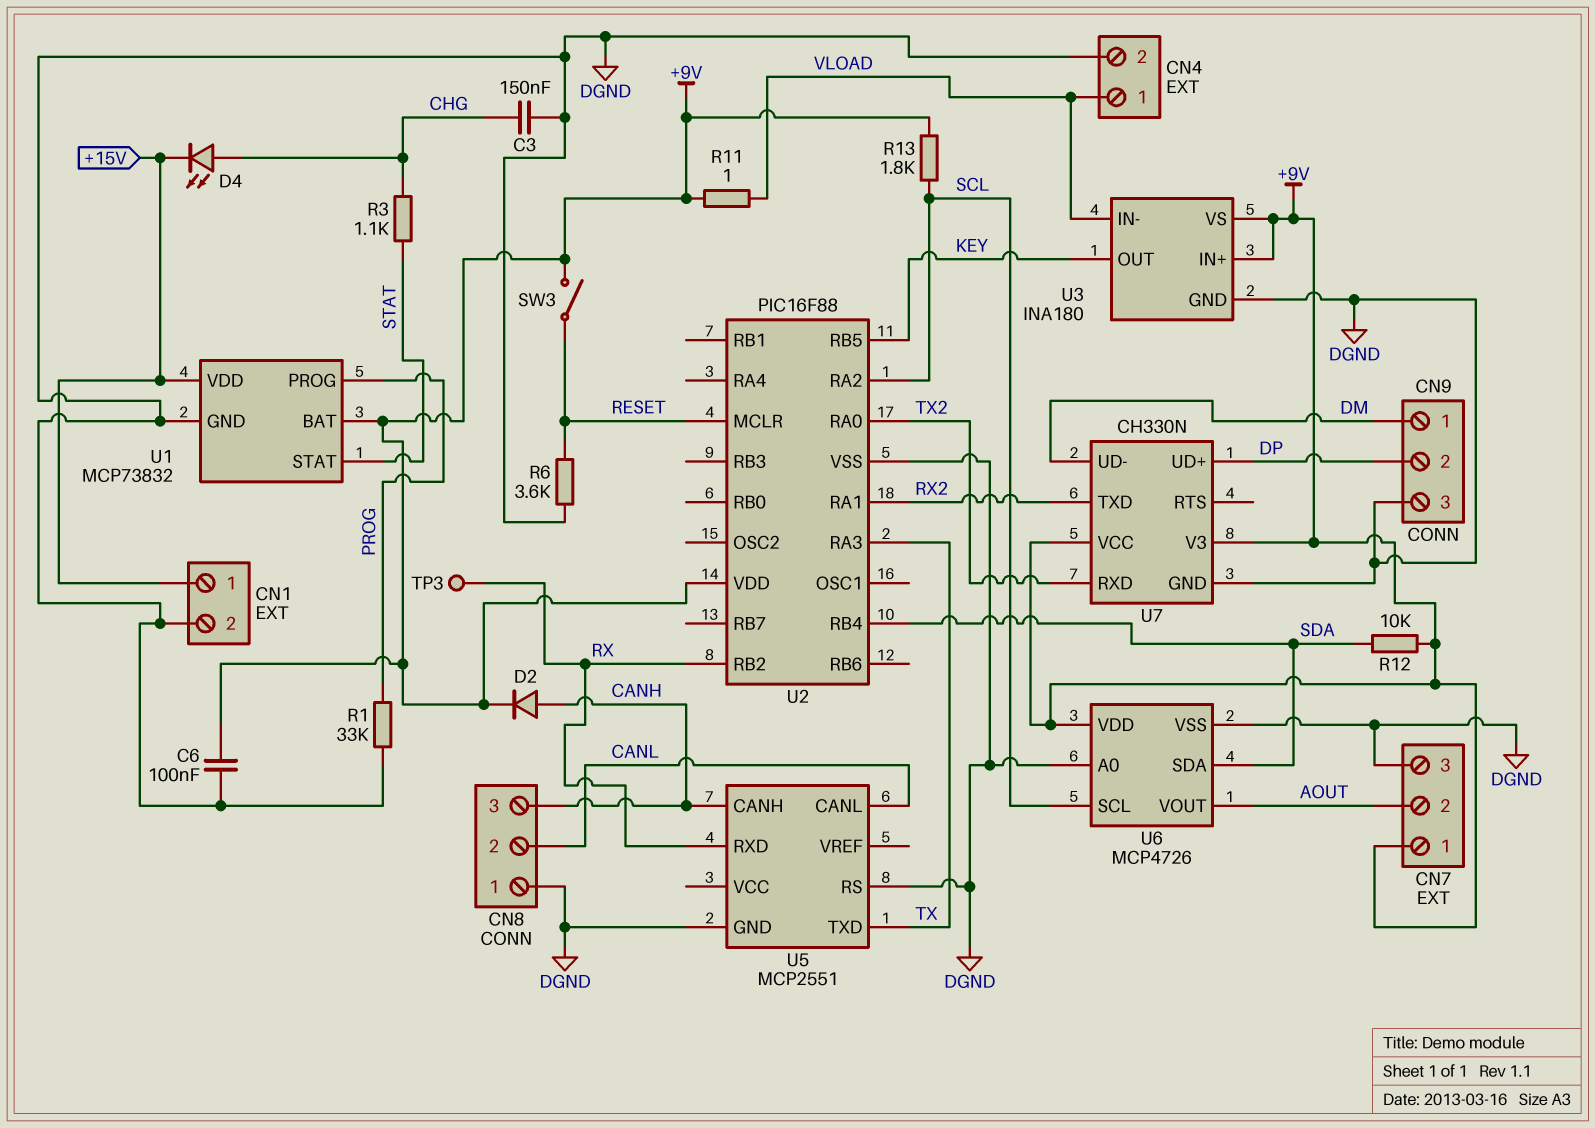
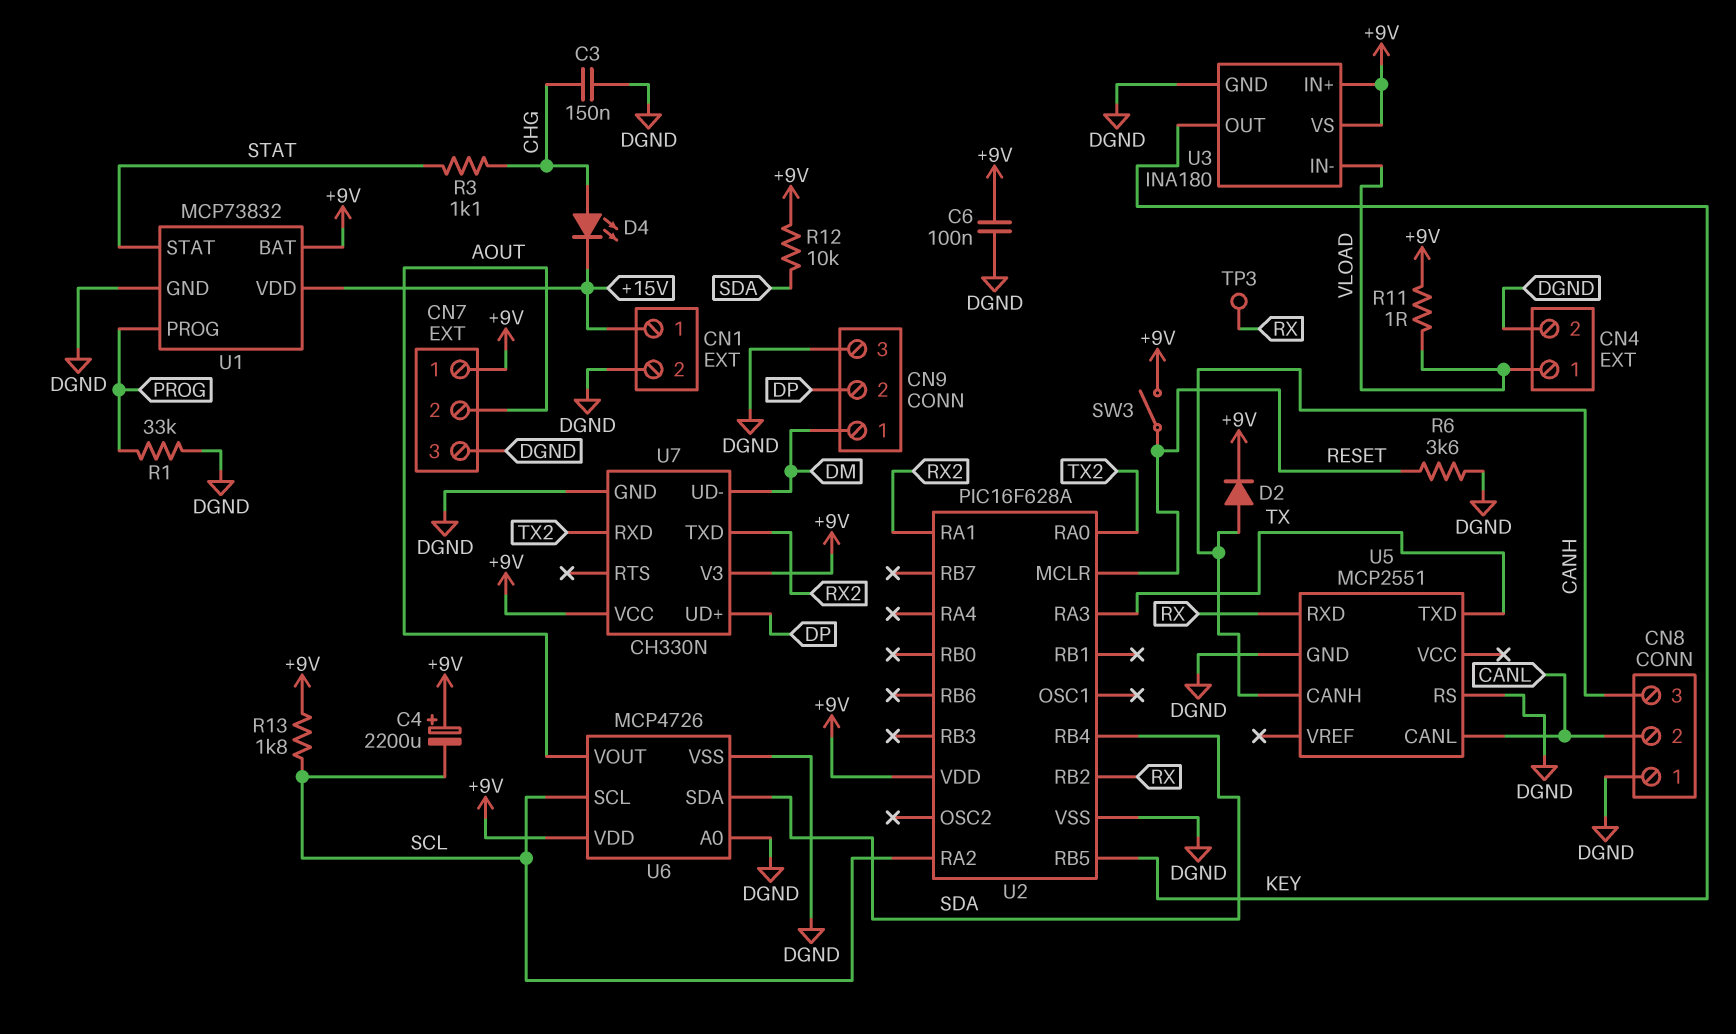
C4: none -> 2200uF (plus +9V, minus SCL)
U2: PIC16F88 -> PIC16F628A

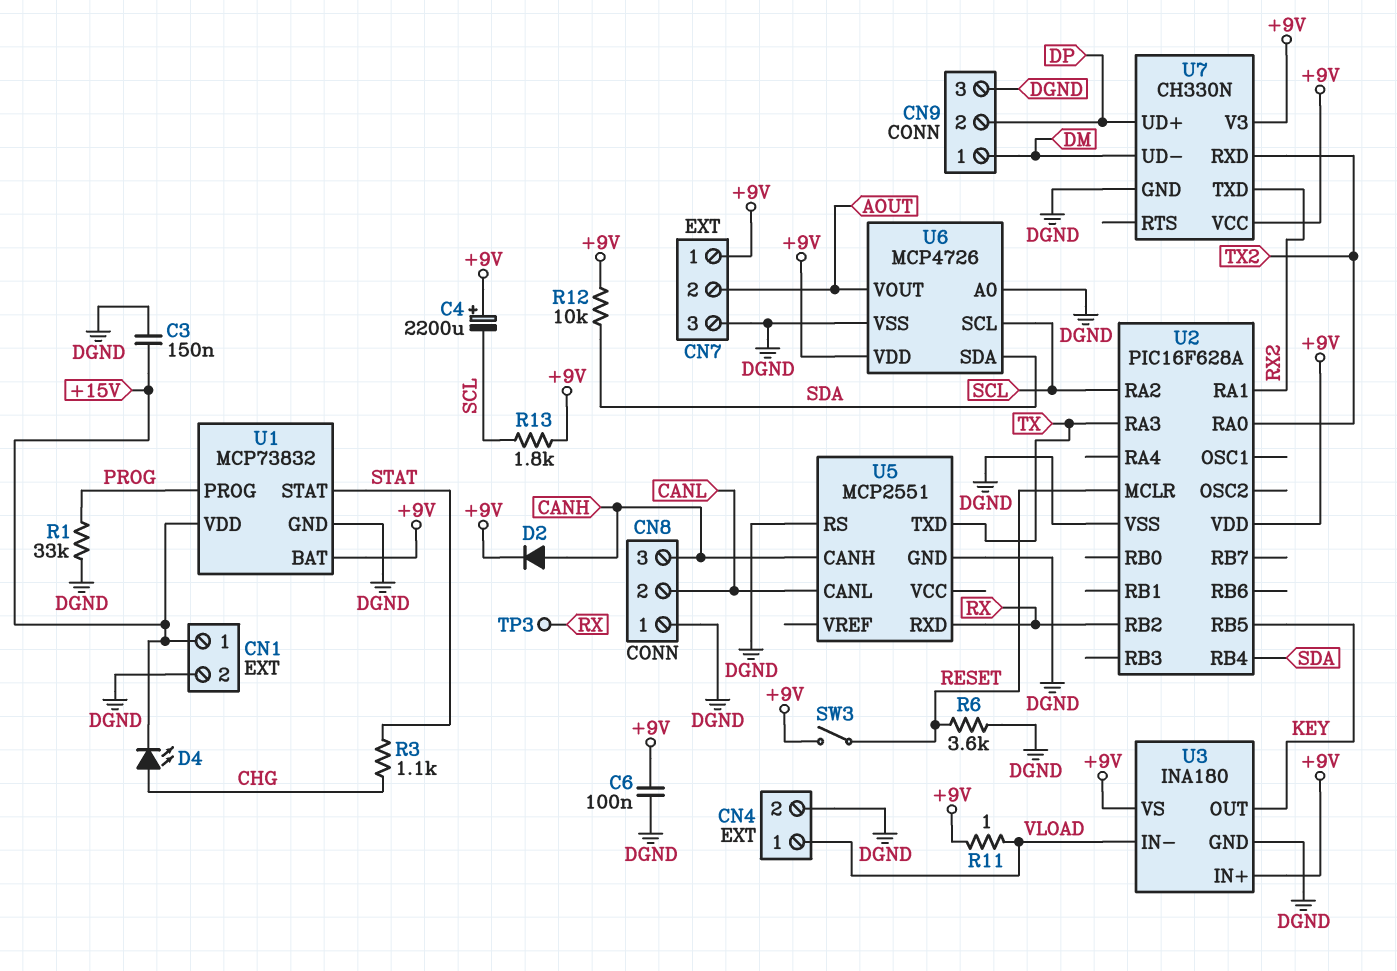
C3: 150nF (CHG, DGND) -> 150nF (+15V, DGND)

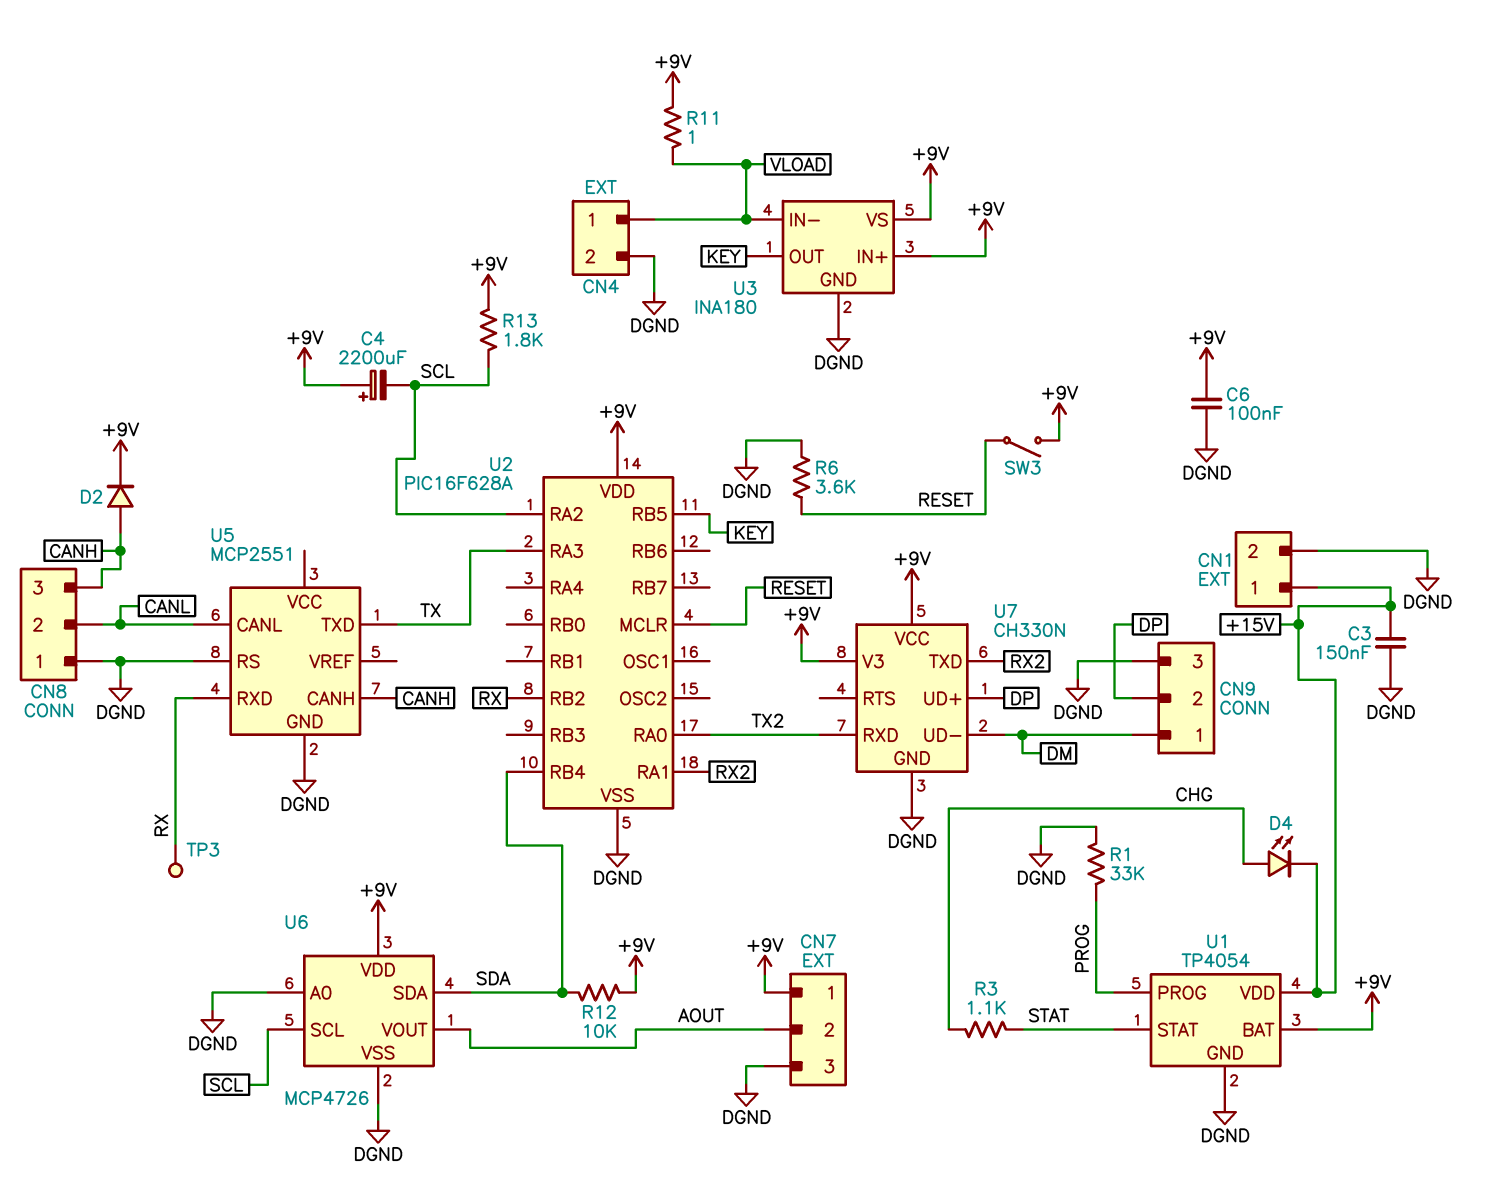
U1: MCP73832 -> TP4054

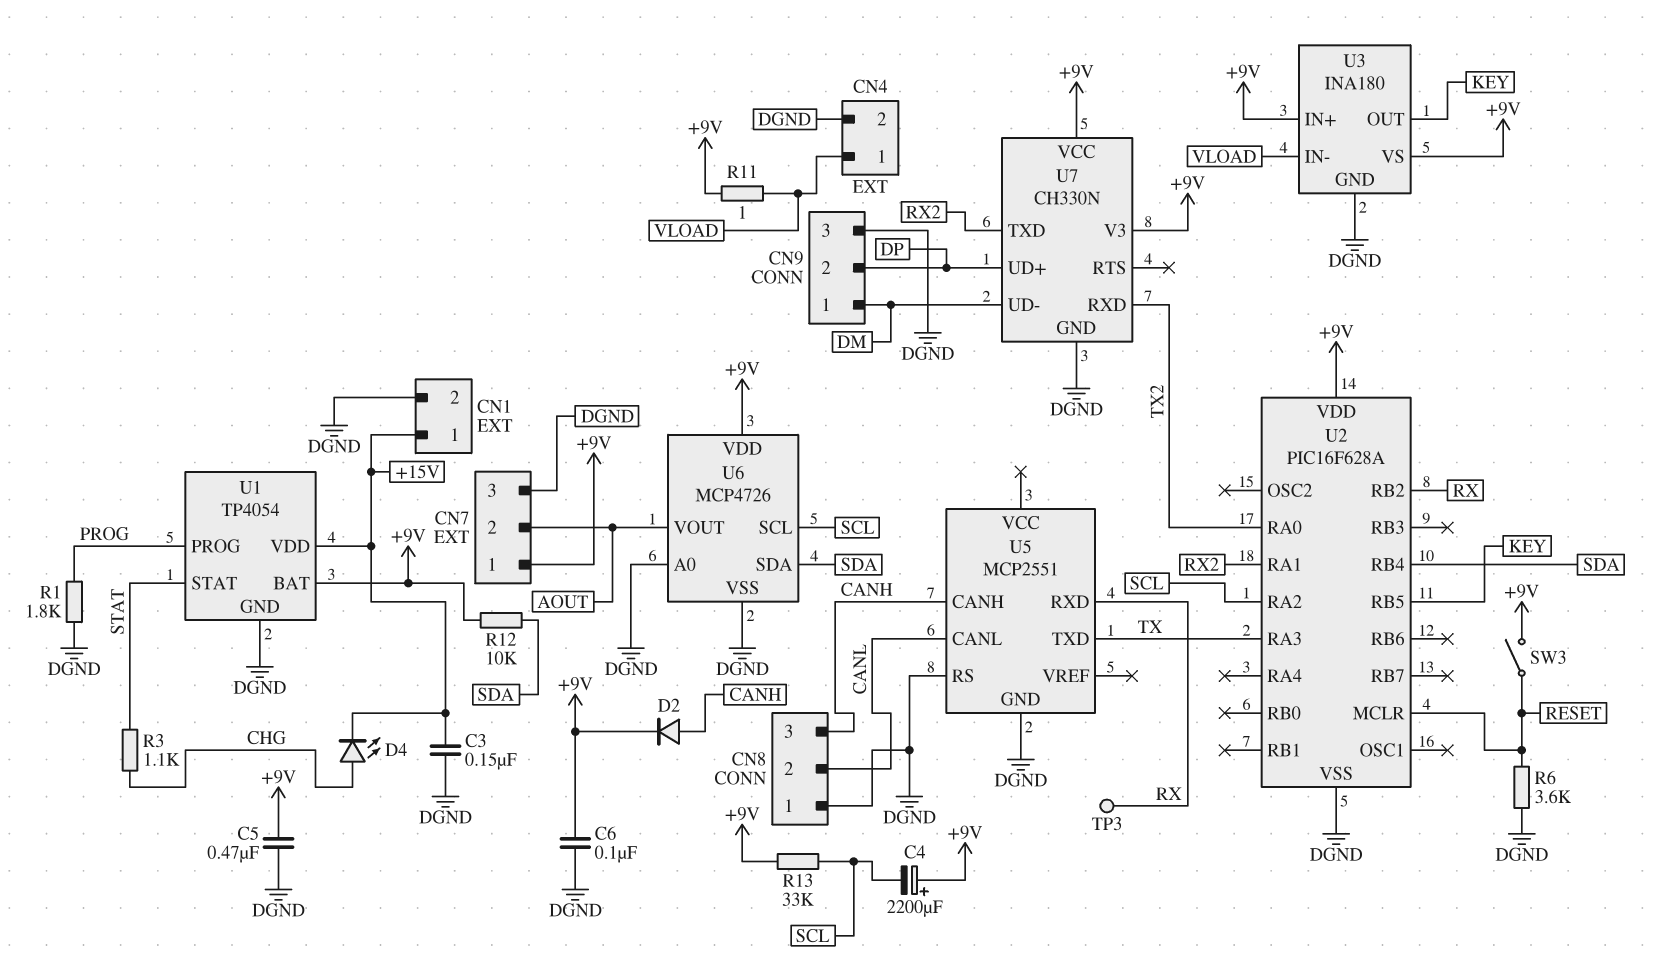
C5: none -> 470nF (+9V, DGND)
R1: 33k (DGND, PROG) -> 1.8k (DGND, PROG)
R13: 1.8k (+9V, SCL) -> 33k (+9V, SCL)

